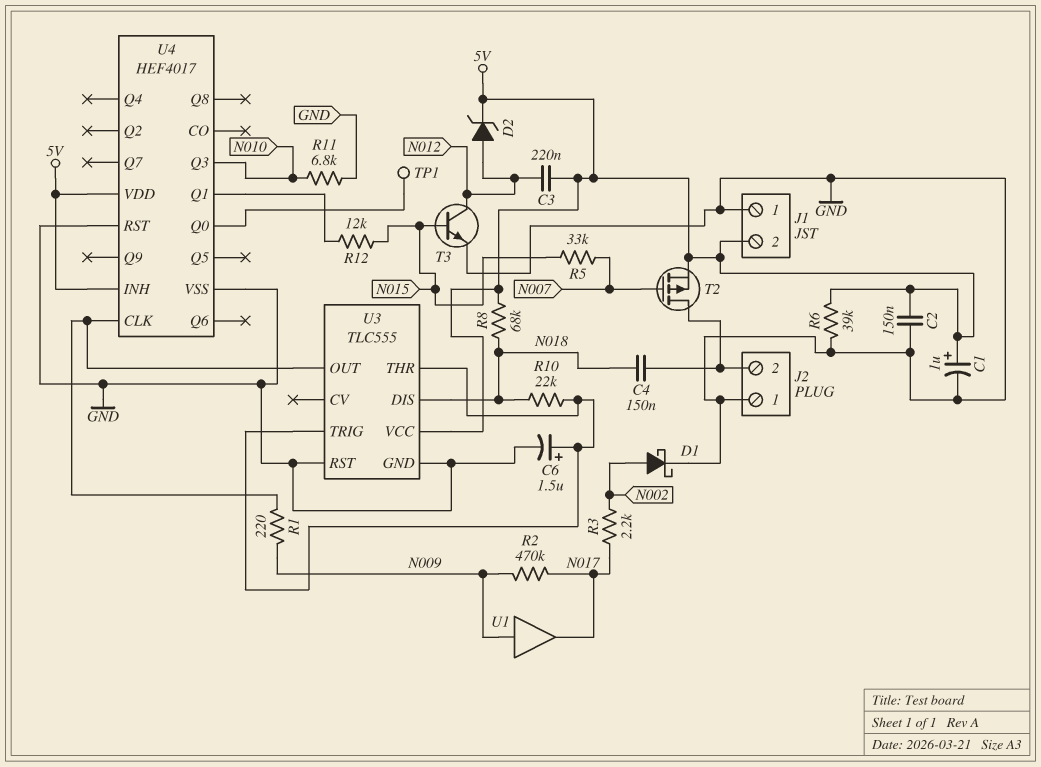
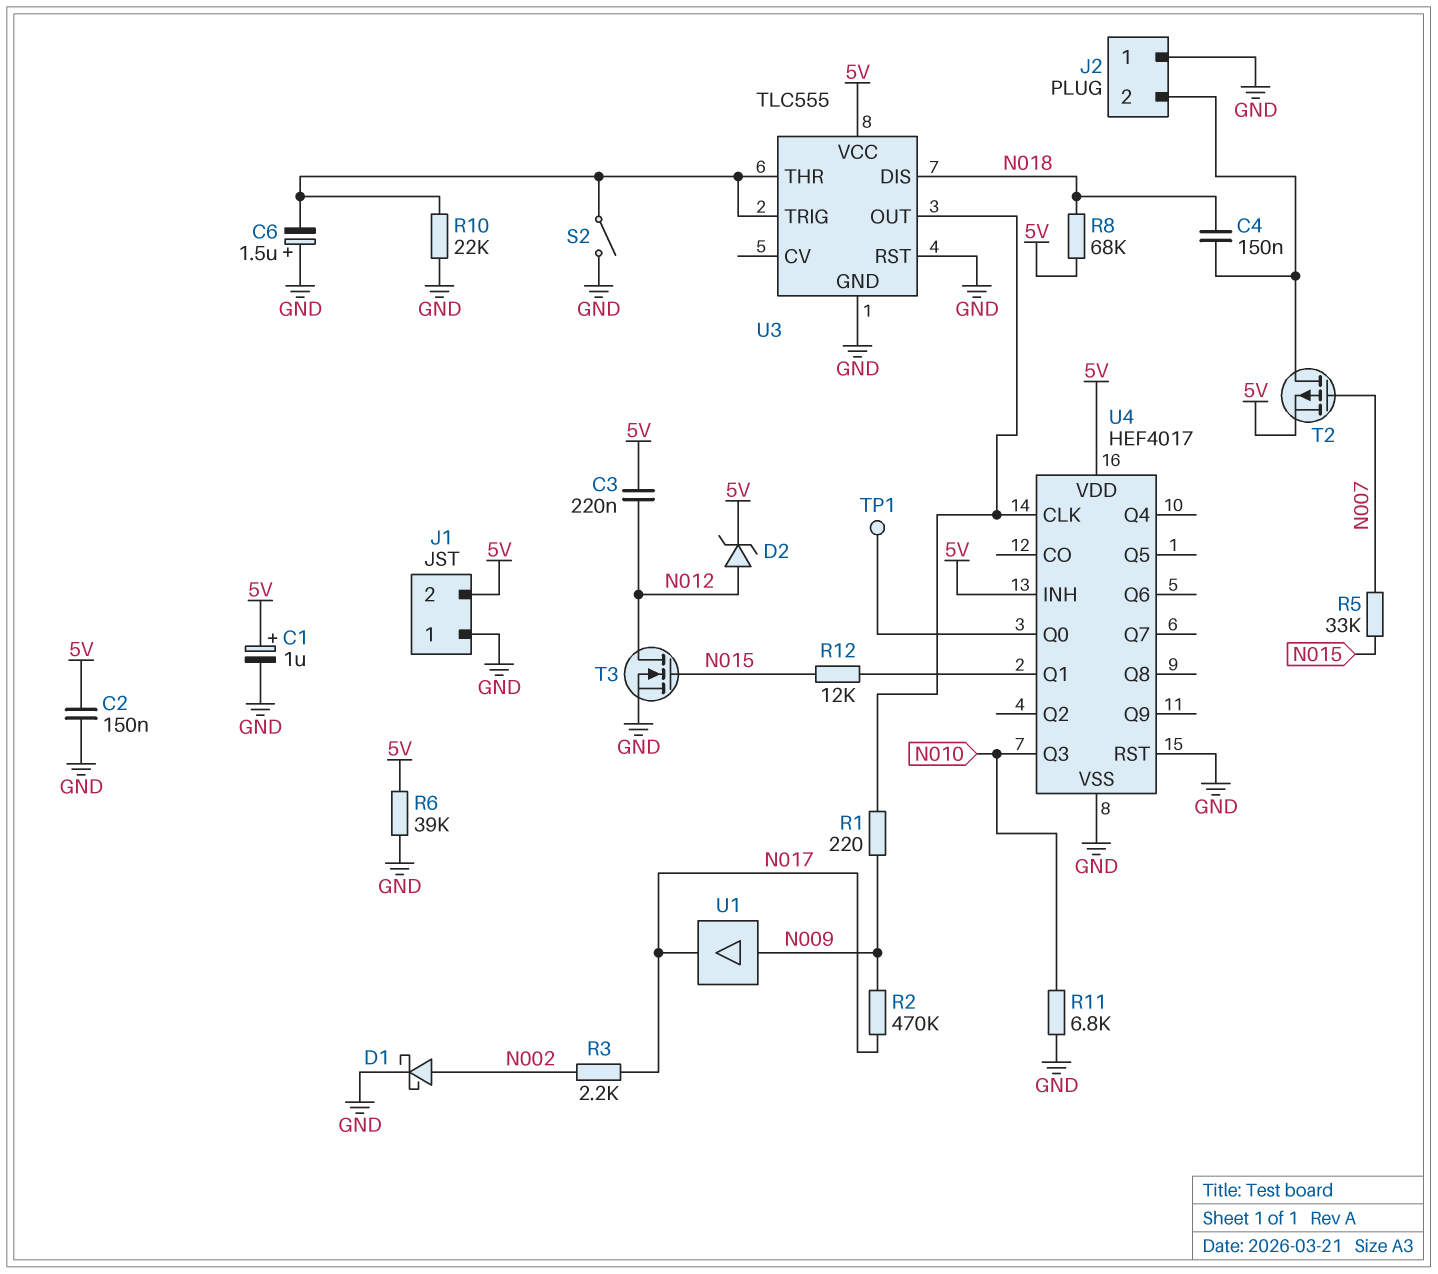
C6: 1.5uF (plus U3/THR, minus GND) -> 1.5uF (plus GND, minus U3/THR)
R10: 22k (N018, U3/THR) -> 22k (GND, U3/THR)
S2: none -> switch (GND, U3/THR)
T3: NPN (B N015, C N012, E GND) -> NMOS (G N015, D N012, S GND)

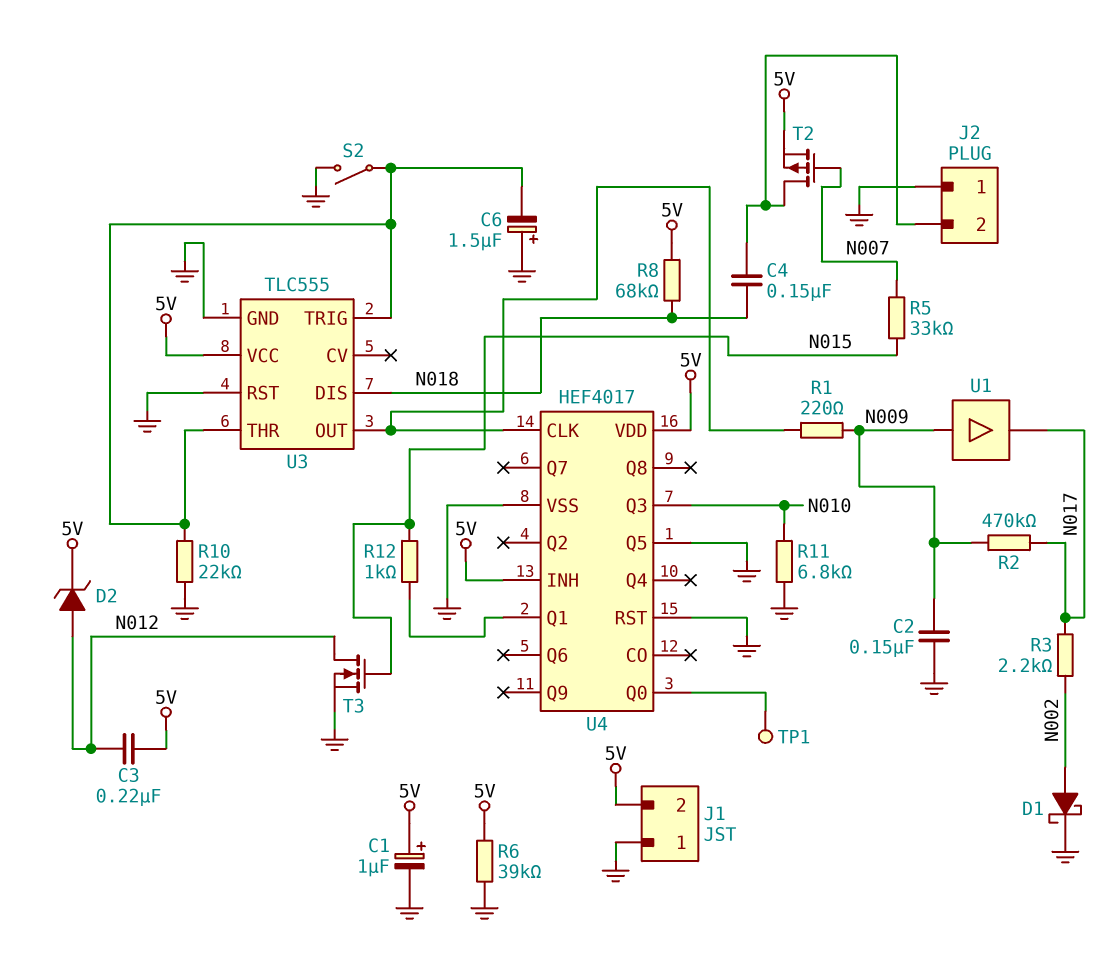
C2: 150nF (5V, GND) -> 150nF (GND, N009)
R12: 12k (N015, U4/Q1) -> 1k (N015, U4/Q1)
U4 pin Q5: none -> GND

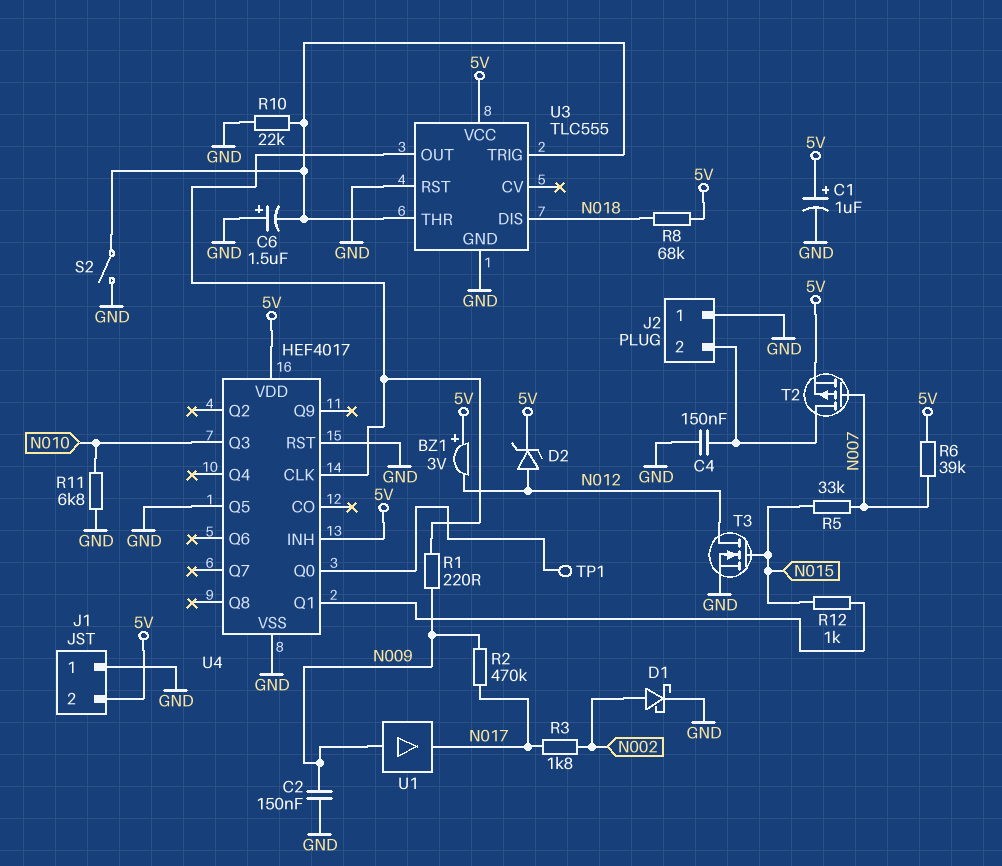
BZ1: none -> buzzer 3V (plus 5V, minus N012)
C3: 220nF (5V, N012) -> none
C4: 150nF (J2/2, N018) -> 150nF (GND, J2/2)
R3: 2.2k (N002, N017) -> 1.8k (N002, N017)
R6: 39k (5V, GND) -> 39k (5V, N007)

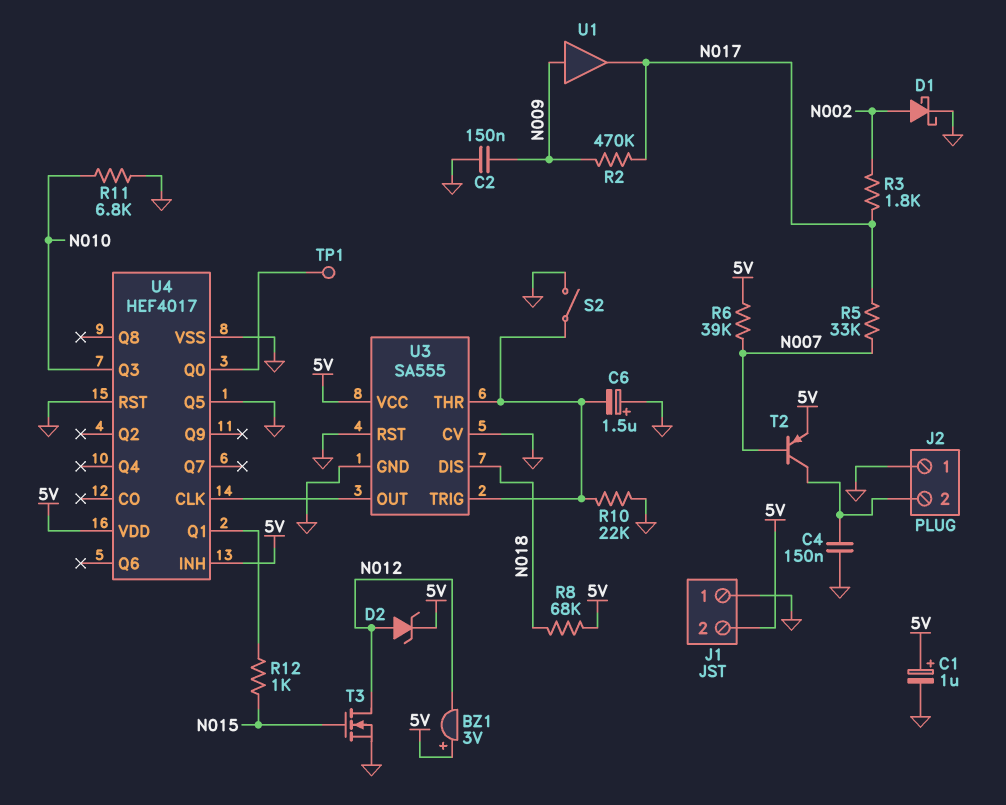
R1: 220 (N009, U3/OUT) -> none
R5: 33k (N007, N015) -> 33k (N007, N017)
T2: PMOS (G N007, D J2/2, S 5V) -> PNP (B N007, C J2/2, E 5V)
U3: TLC555 -> SA555
U3 pin CV: none -> GND

